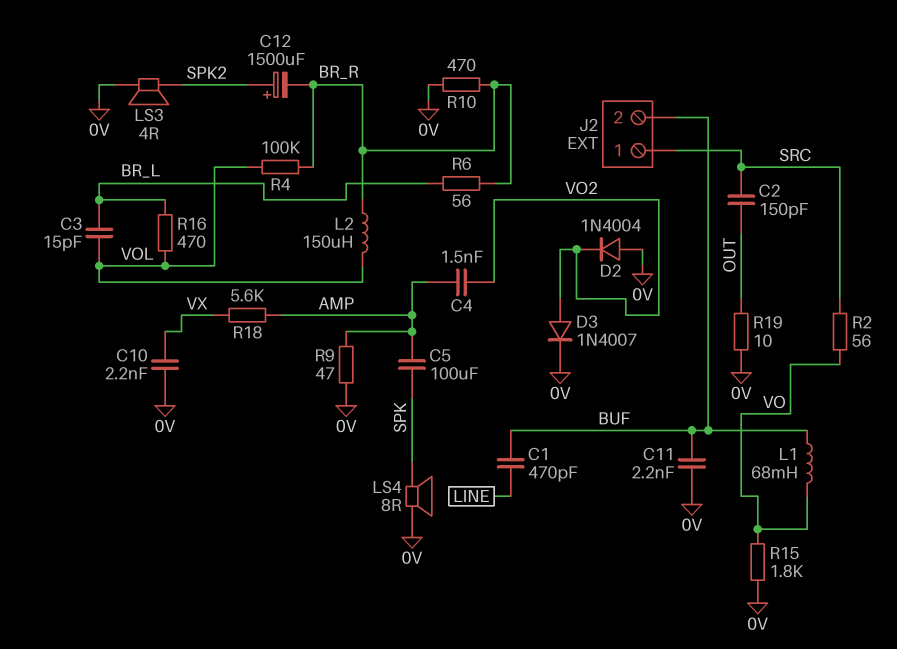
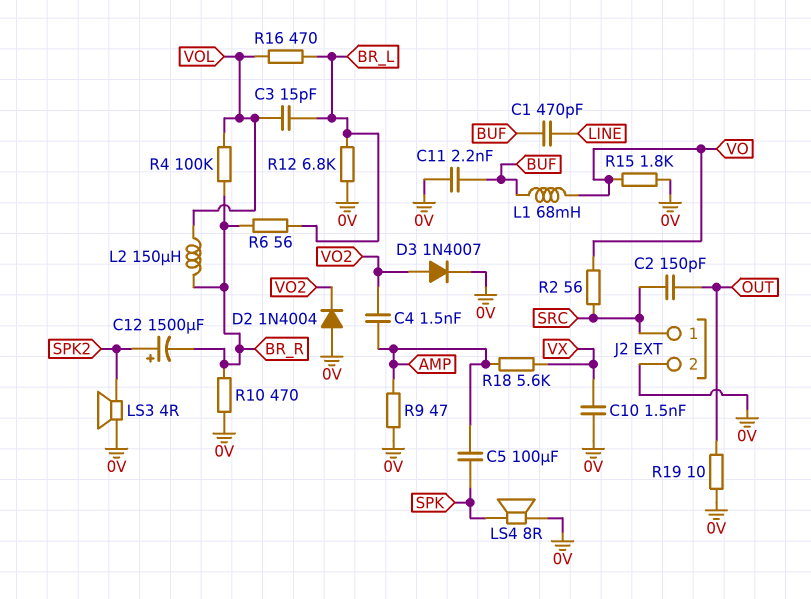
C10: 2.2nF (0V, VX) -> 1.5nF (0V, VX)
J2 pin 2: BUF -> 0V
R12: none -> 6.8k (0V, BR_L)

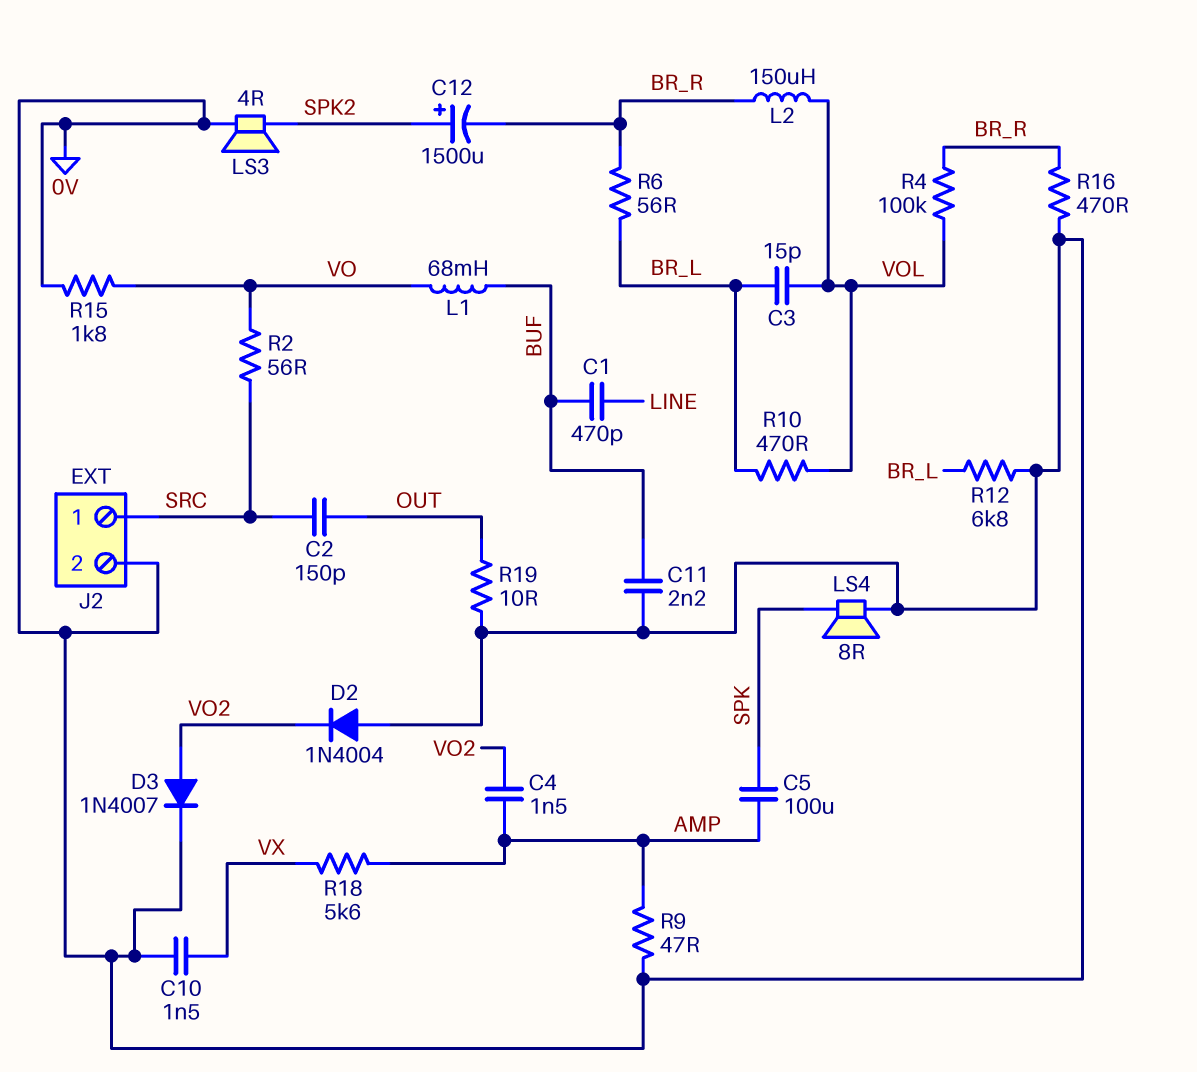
R10: 470 (0V, BR_R) -> 470 (BR_L, VOL)
R16: 470 (BR_L, VOL) -> 470 (0V, BR_R)

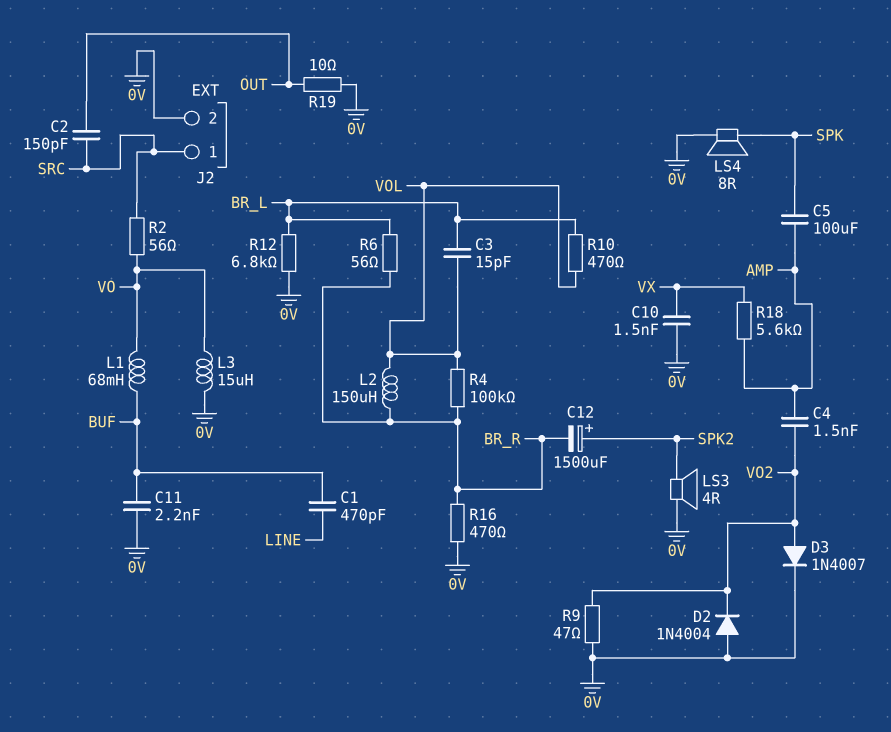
L3: none -> 15uH (0V, VO)
R9: 47 (0V, AMP) -> 47 (0V, VO2)
R15: 1.8k (0V, VO) -> none

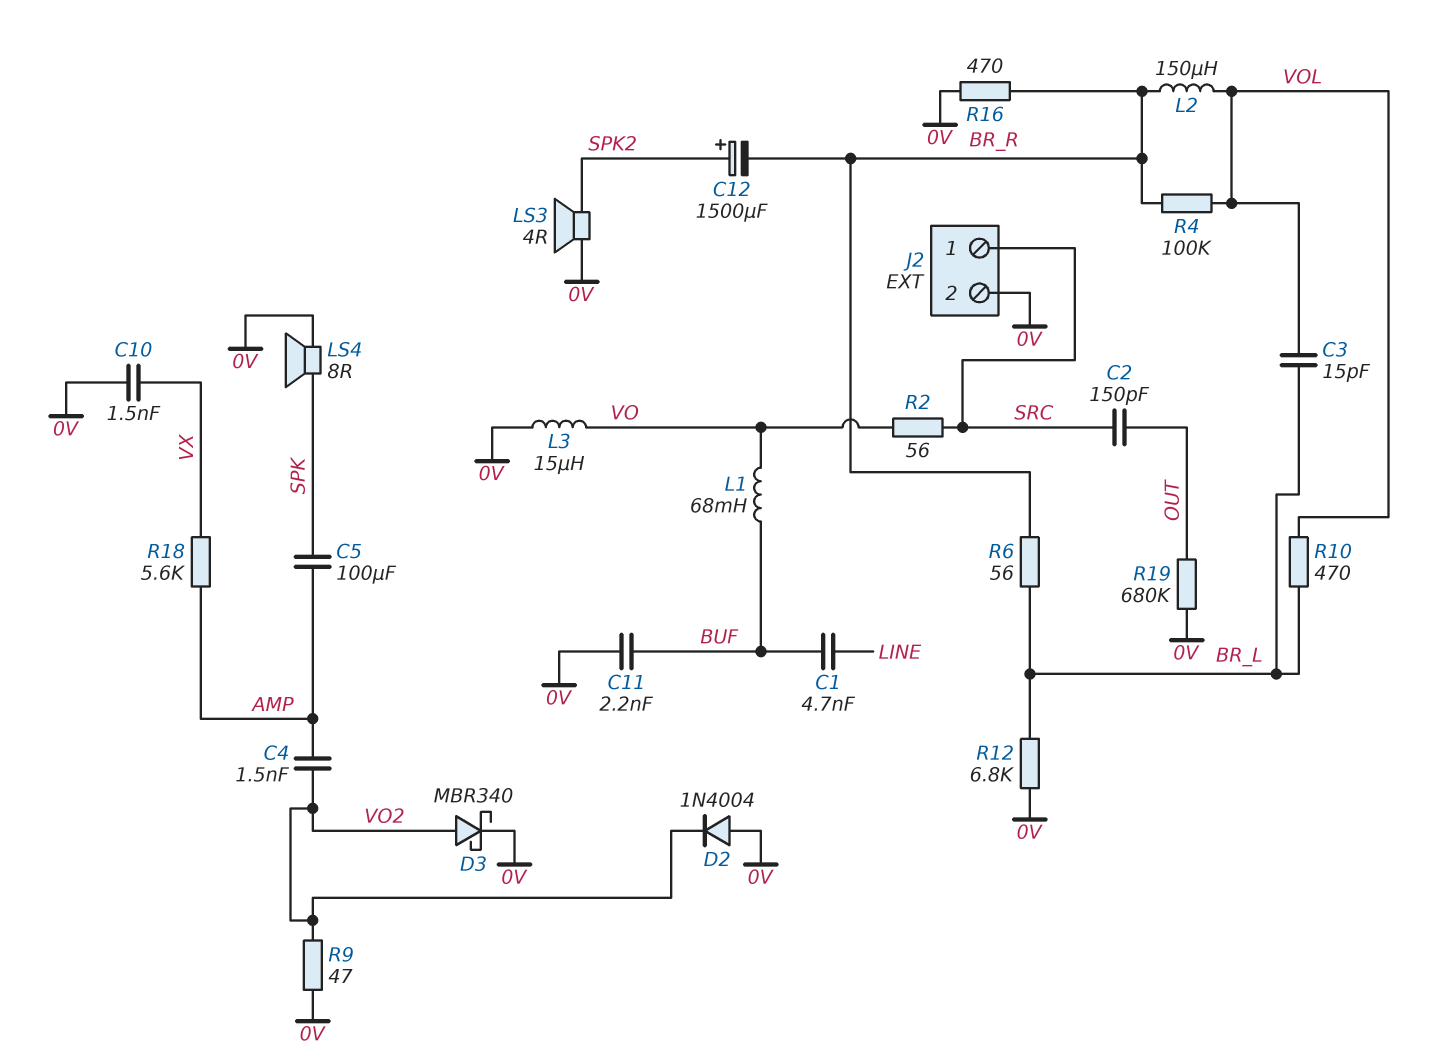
C1: 470pF (BUF, LINE) -> 4.7nF (BUF, LINE)
D3: diode 1N4007 (A VO2, K 0V) -> schottky MBR340 (A VO2, K 0V)
R19: 10 (0V, OUT) -> 680k (0V, OUT)

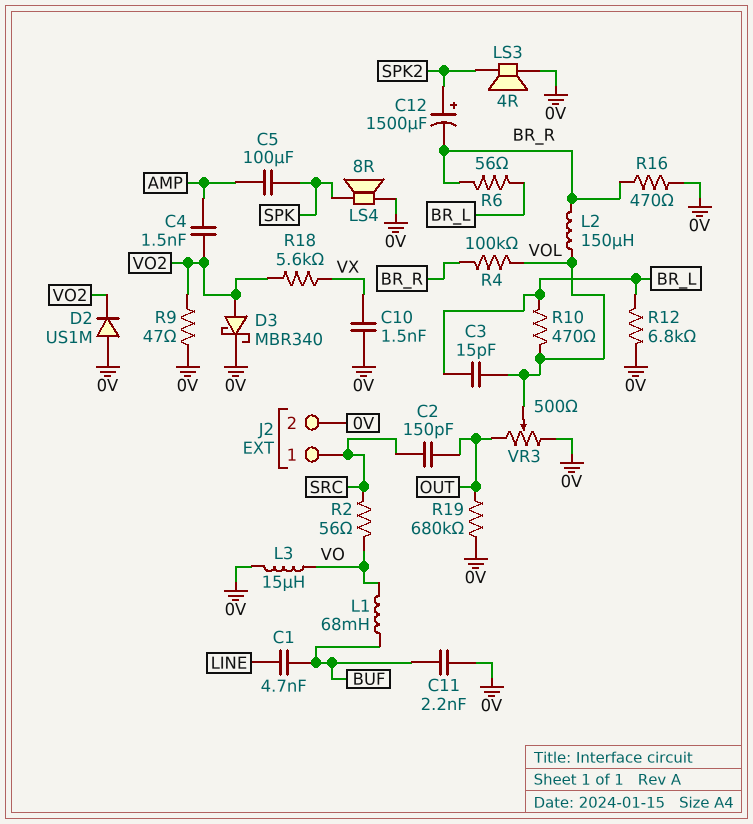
D2: diode 1N4004 (A 0V, K VO2) -> diode US1M (A 0V, K VO2)
R18: 5.6k (AMP, VX) -> 5.6k (VO2, VX)
VR3: none -> 500 (0V, OUT, wiper VOL)

